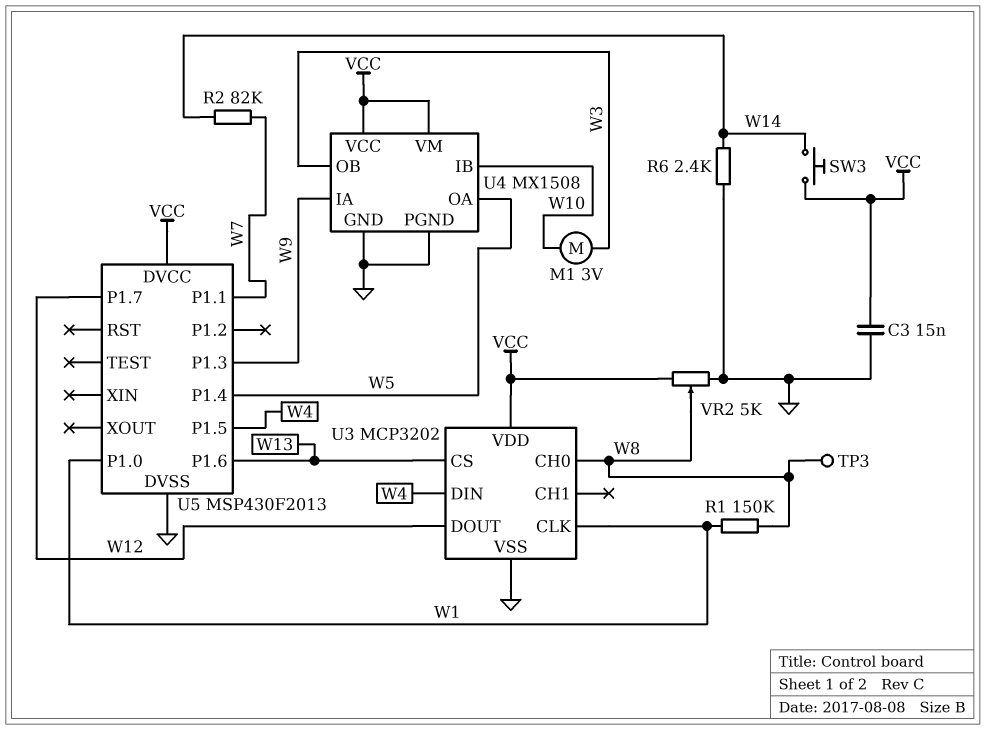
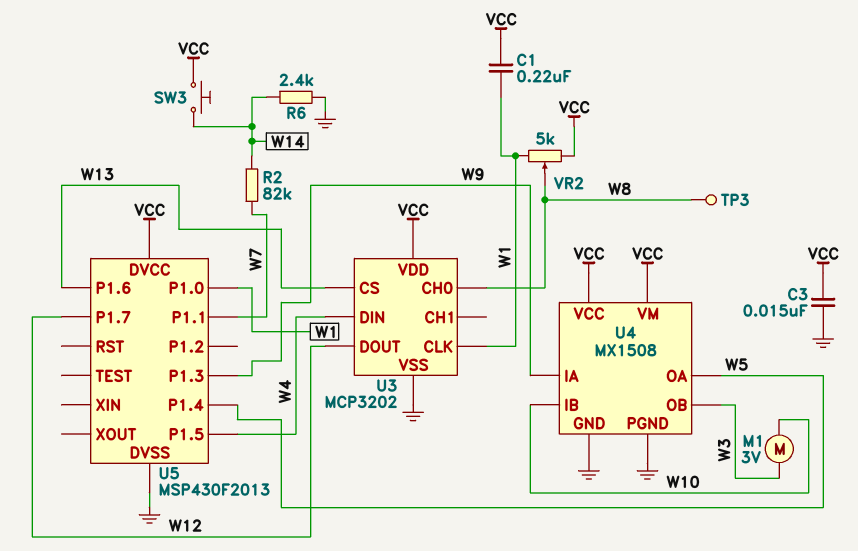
C1: none -> 220nF (VCC, W1)
R1: 150k (W1, W8) -> none
VR2: 5k (GND, VCC, wiper W8) -> 5k (VCC, W1, wiper W8)

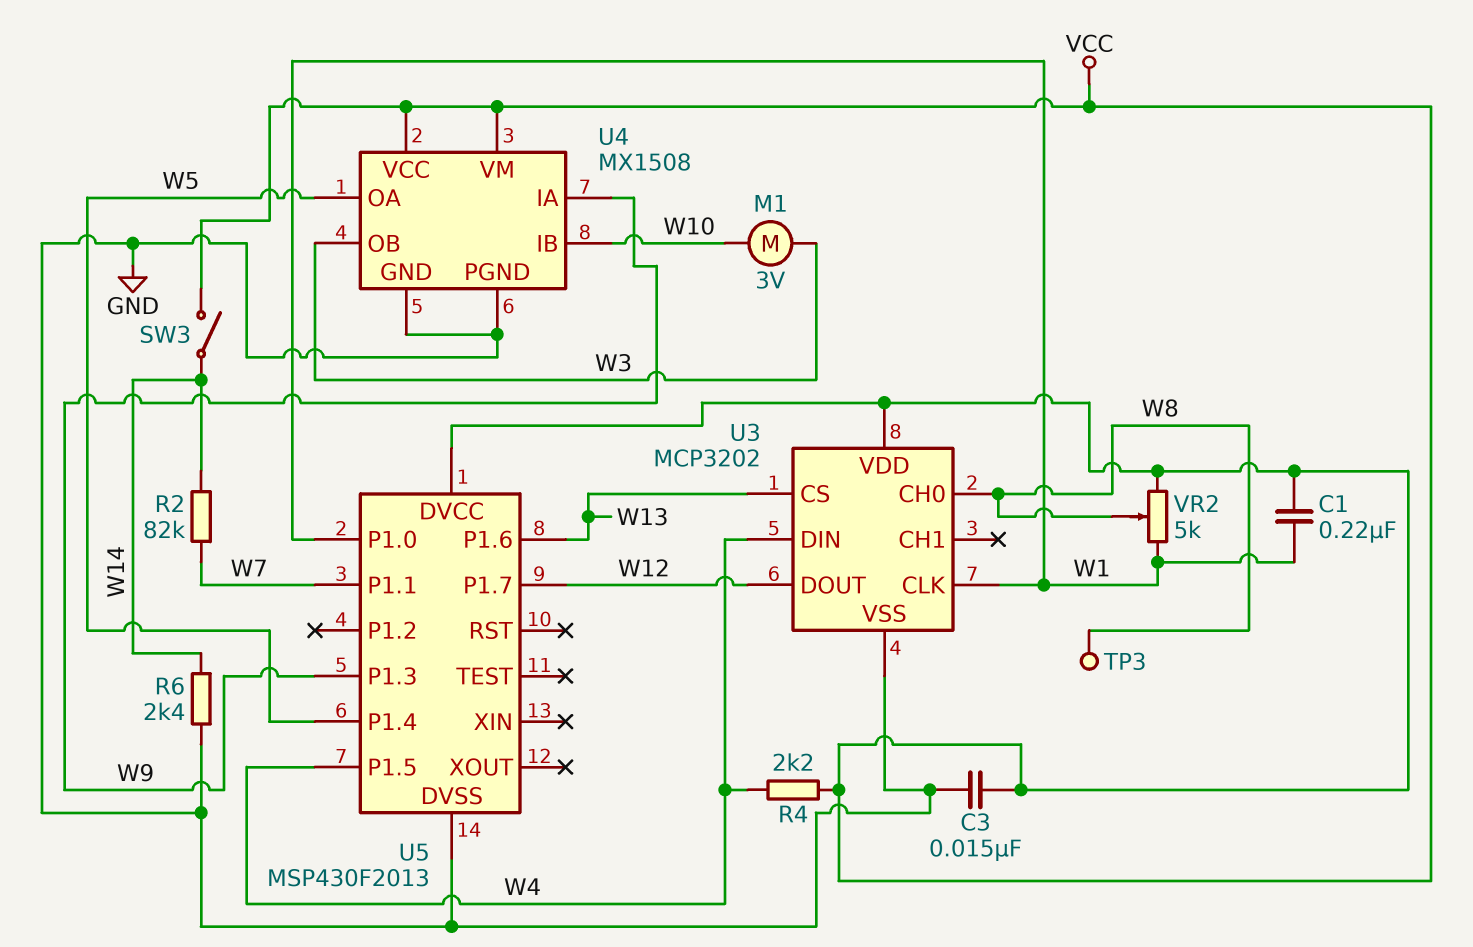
R4: none -> 2.2k (VCC, W4)
SW3: button (VCC, W14) -> switch (VCC, W14)

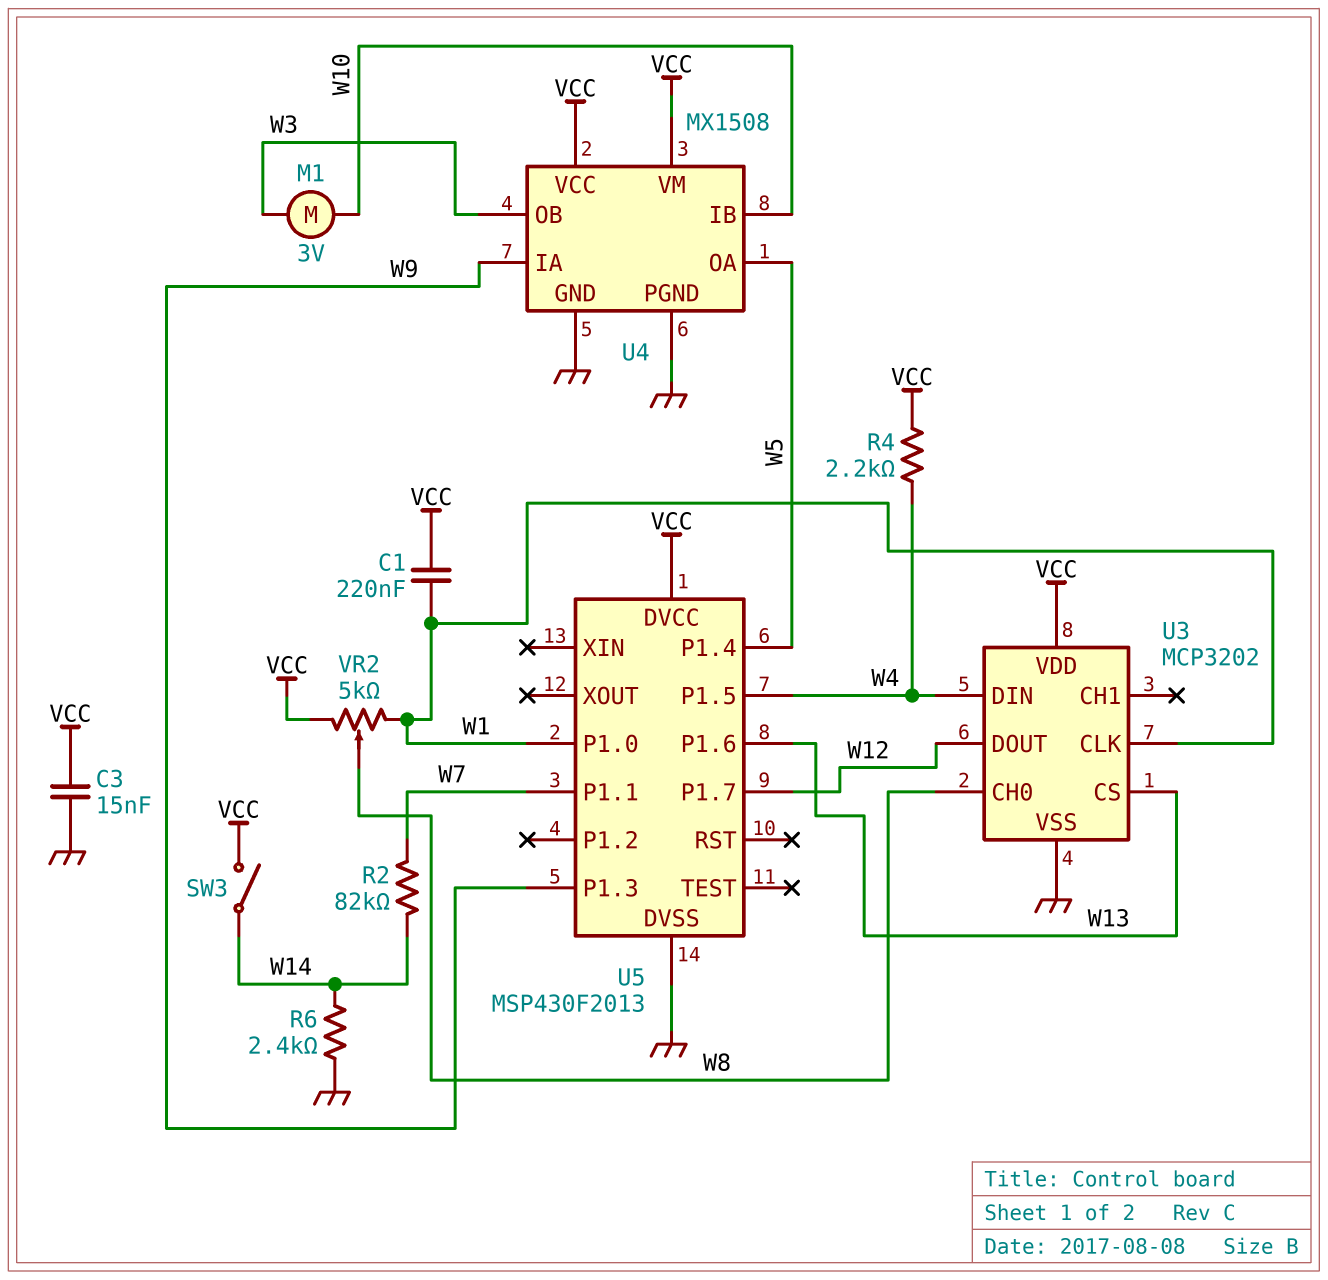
TP3: test point (W8) -> none

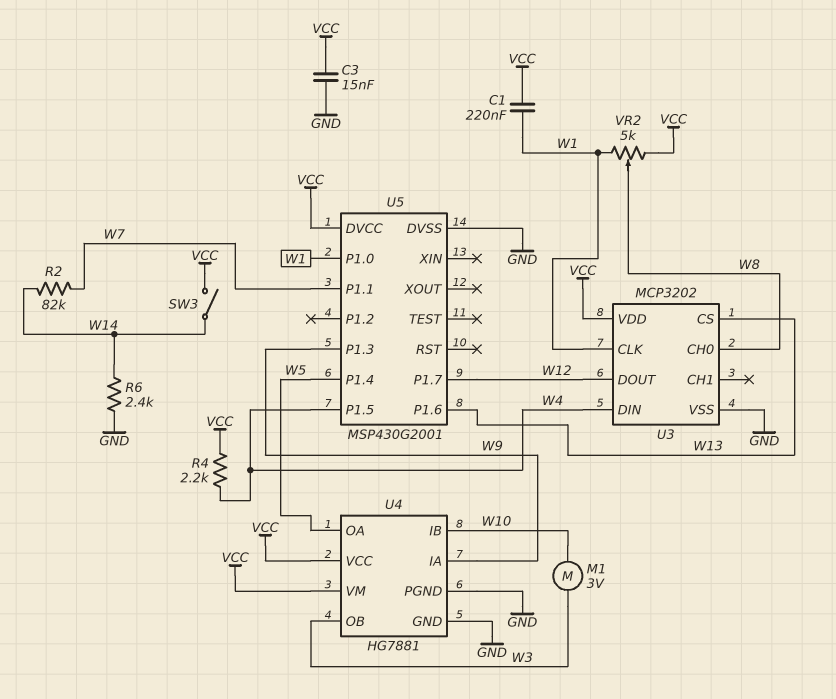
U4: MX1508 -> HG7881
U5: MSP430F2013 -> MSP430G2001

